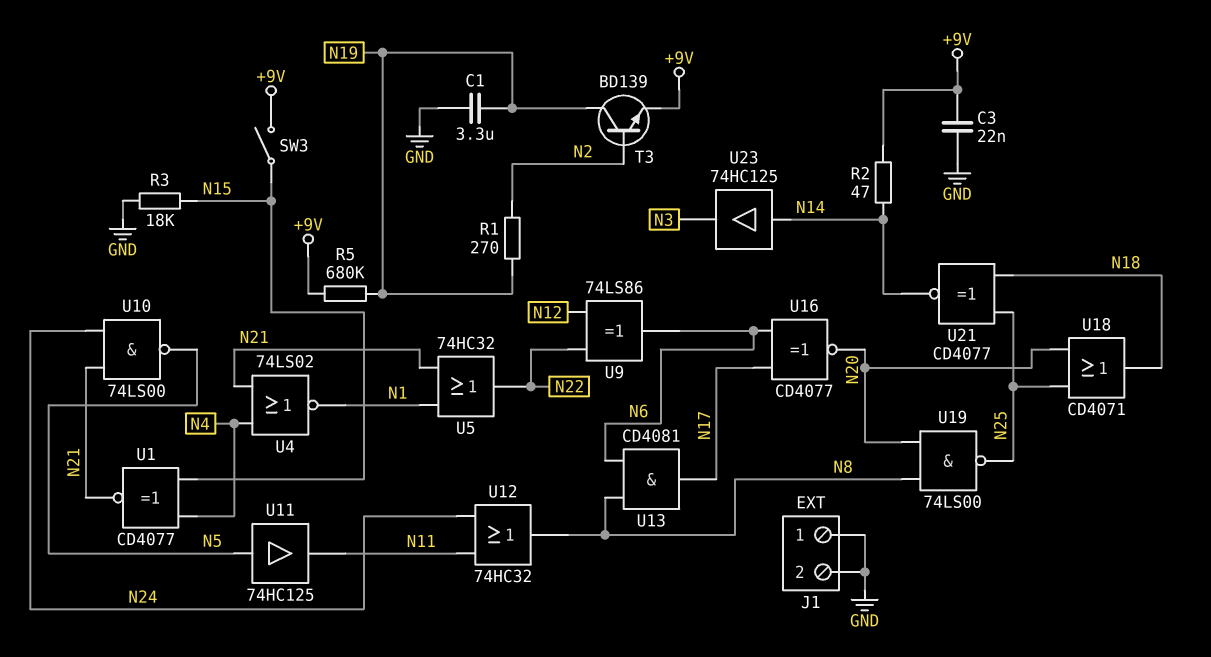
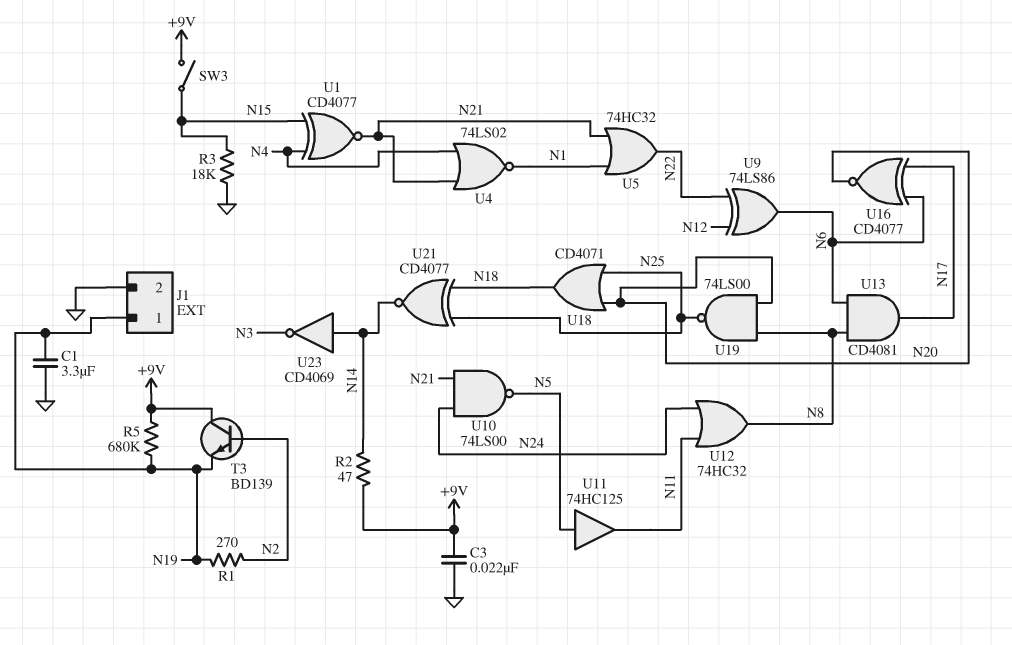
J1 pin 1: GND -> N19
T3: NPN BD139 (B N2, C N19, E +9V) -> NPN BD139 (B N2, C +9V, E N19)
U23: buffer 74HC125 (in N14, out N3) -> NOT CD4069 (in N14, out N3)

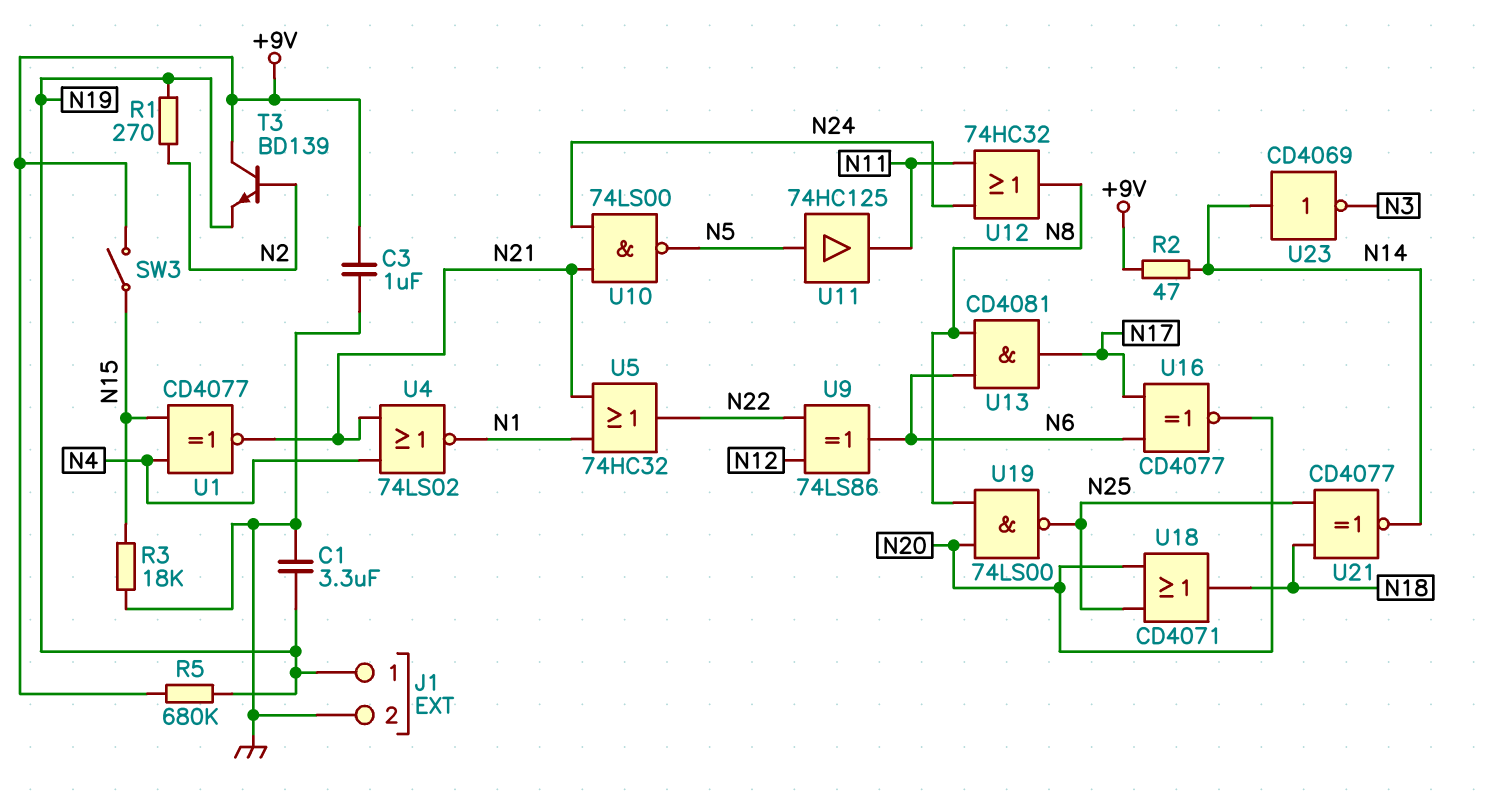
C3: 22nF (+9V, GND) -> 1uF (+9V, GND)

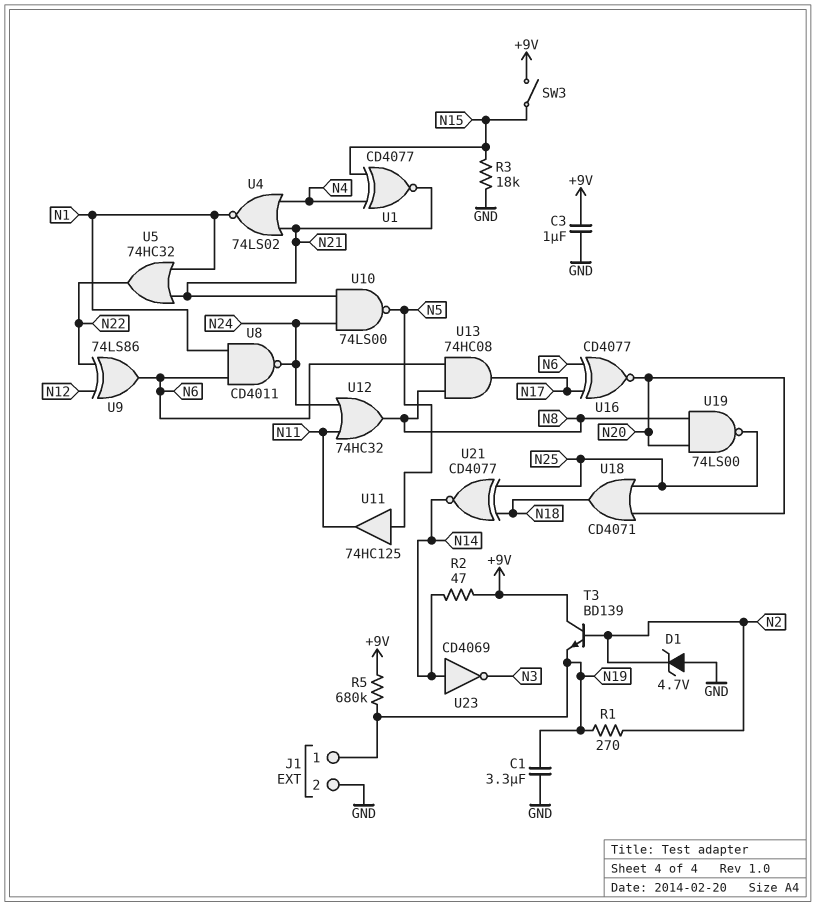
D1: none -> zener 4.7V (A GND, K N2)
U8: none -> NAND CD4011 (in N1, in N6, out N24)
U13: AND CD4081 (in N6, in N8, out N17) -> AND 74HC08 (in N6, in N8, out N17)

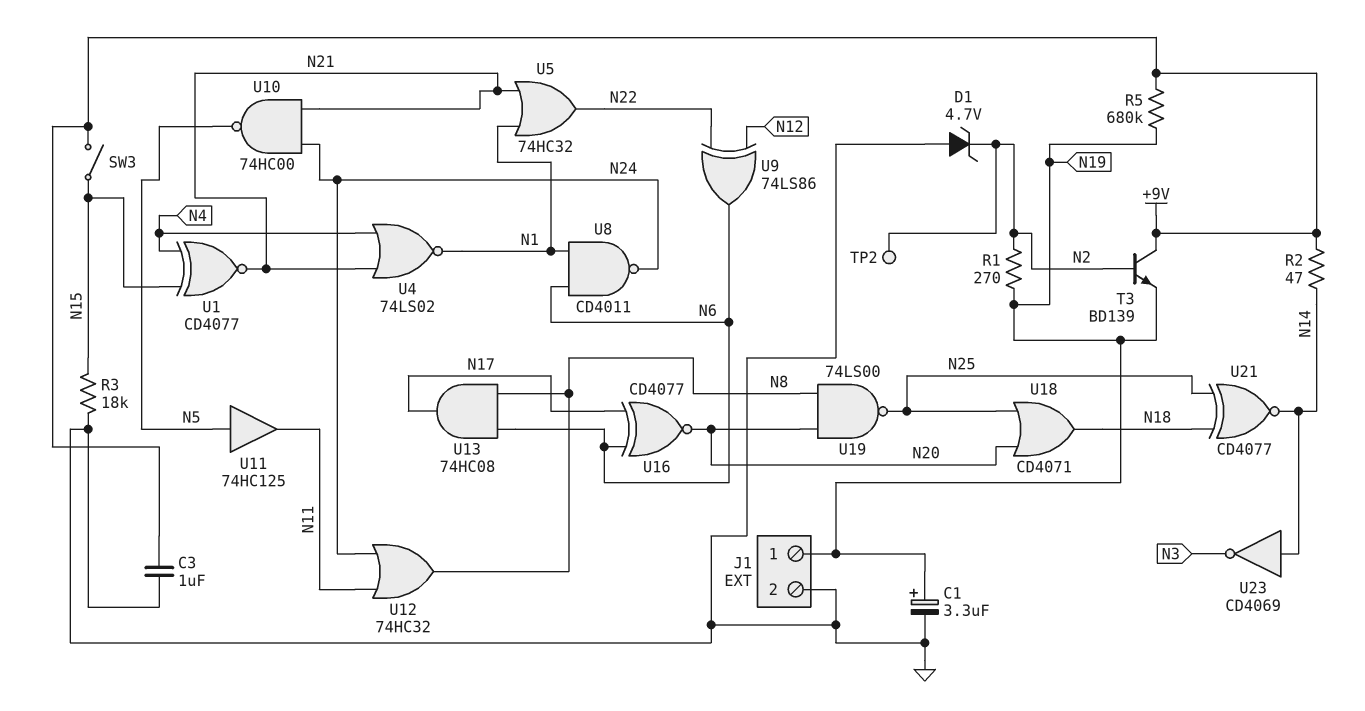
C1: 3.3uF (GND, N19) -> 3.3uF (plus N19, minus GND)
TP2: none -> test point (N2)
U10: NAND 74LS00 (in N21, in N24, out N5) -> NAND 74HC00 (in N21, in N24, out N5)

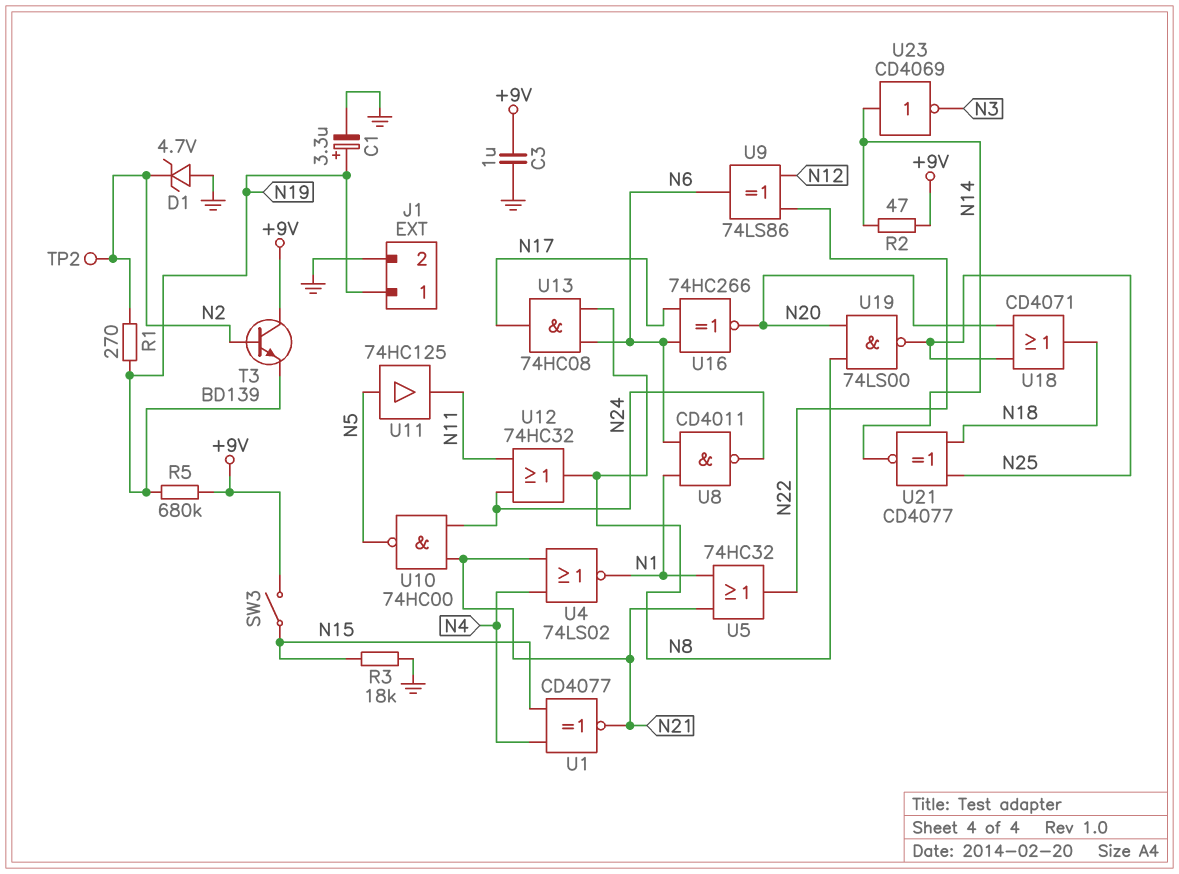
U16: XNOR CD4077 (in N6, in N17, out N20) -> XNOR 74HC266 (in N6, in N17, out N20)

